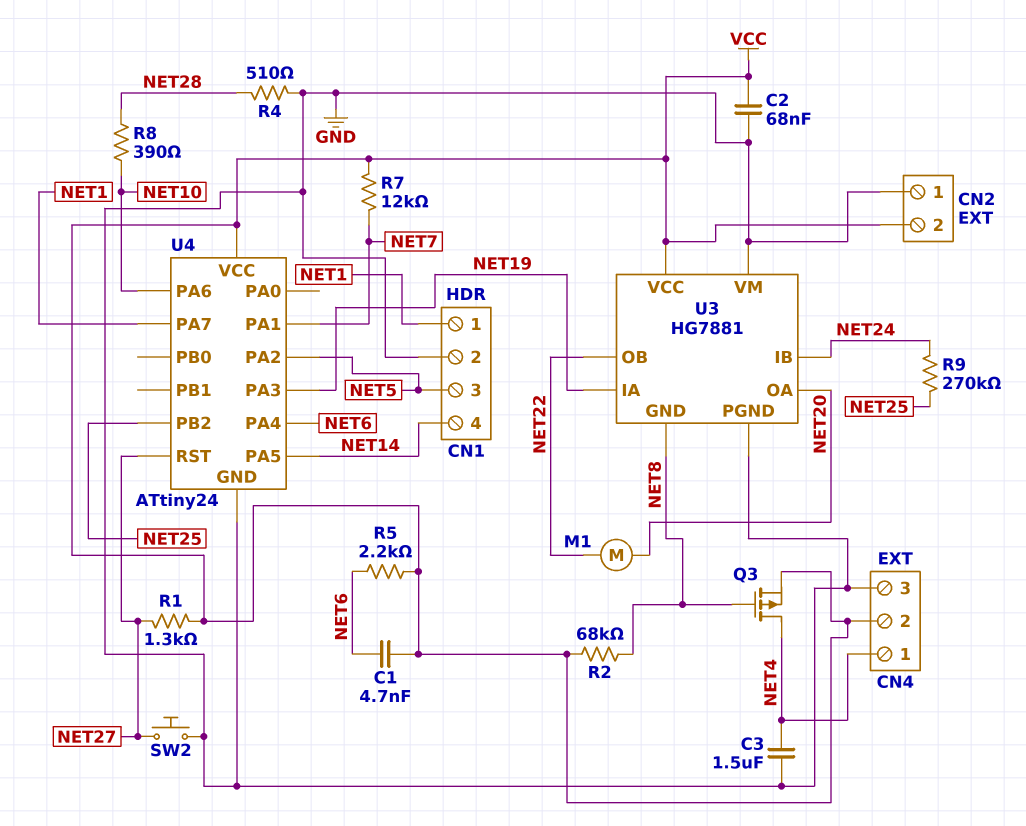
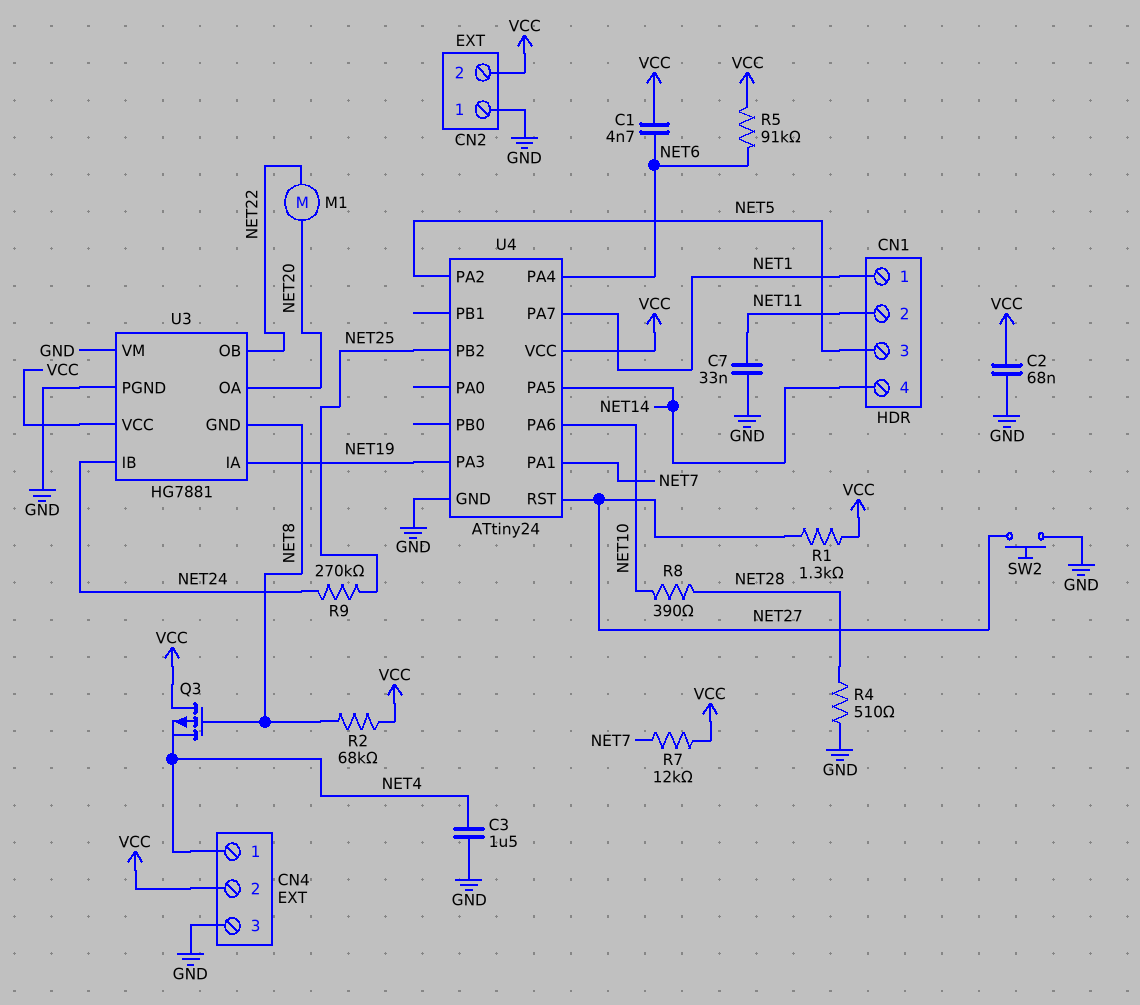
C7: none -> 33nF (GND, NET11)
CN1 pin 2: GND -> NET11
Q3: PMOS (G NET8, D NET4, S VCC) -> PMOS (G NET8, D VCC, S NET4)
R5: 2.2k (NET6, VCC) -> 91k (NET6, VCC)

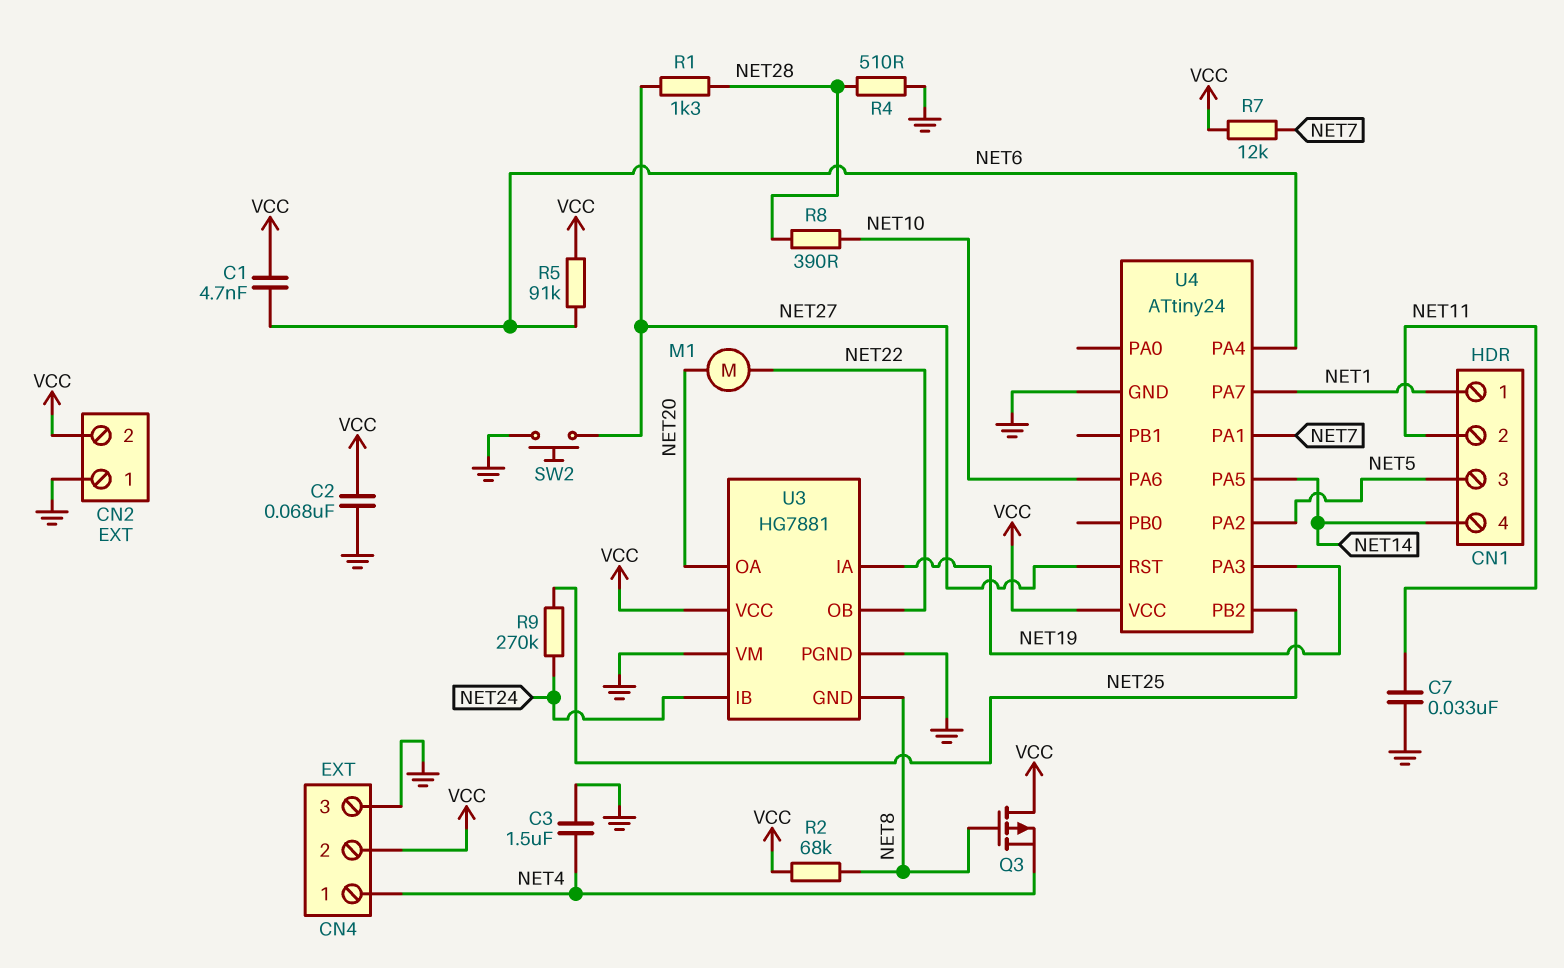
R1: 1.3k (NET27, VCC) -> 1.3k (NET27, NET28)

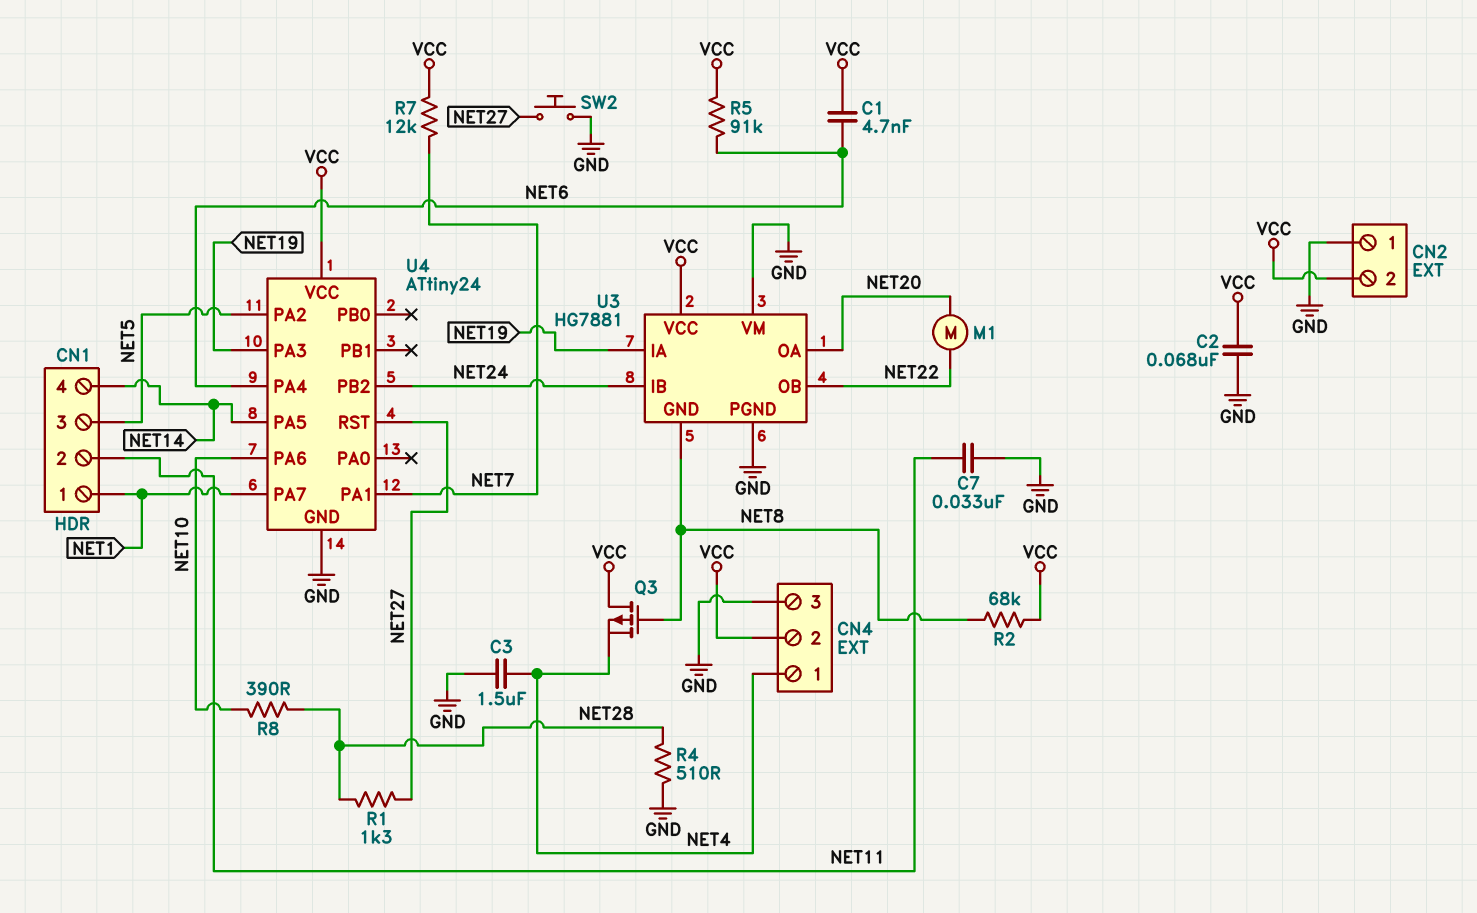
R9: 270k (NET24, NET25) -> none
U4 pin PB2: NET25 -> NET24

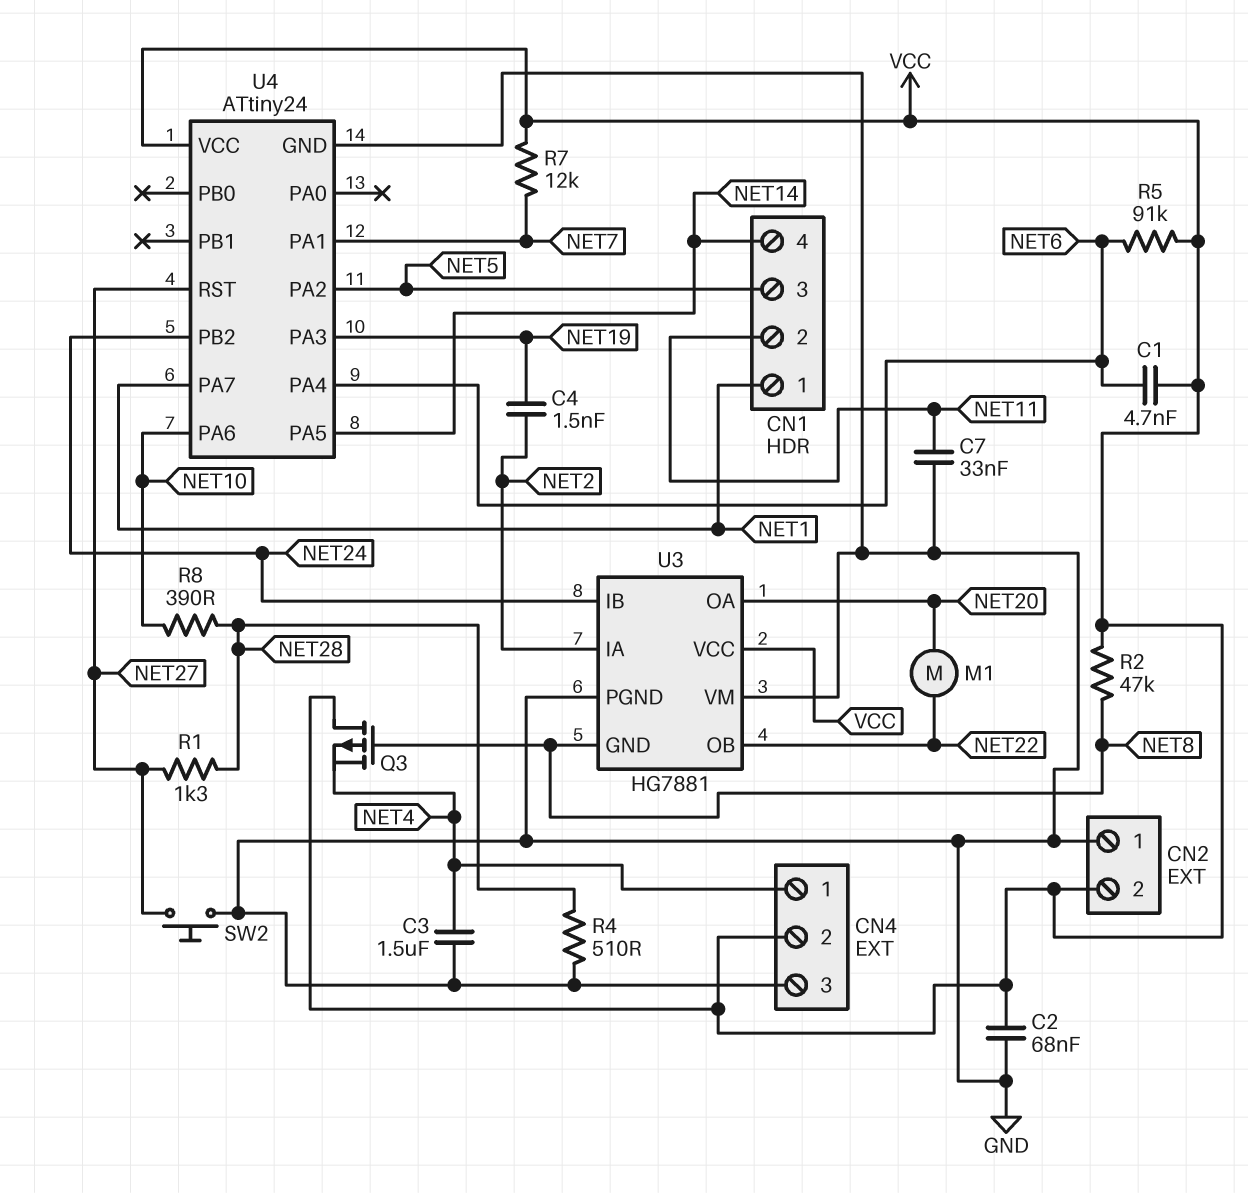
C4: none -> 1.5nF (NET2, NET19)
R2: 68k (NET8, VCC) -> 47k (NET8, VCC)
U3 pin IA: NET19 -> NET2

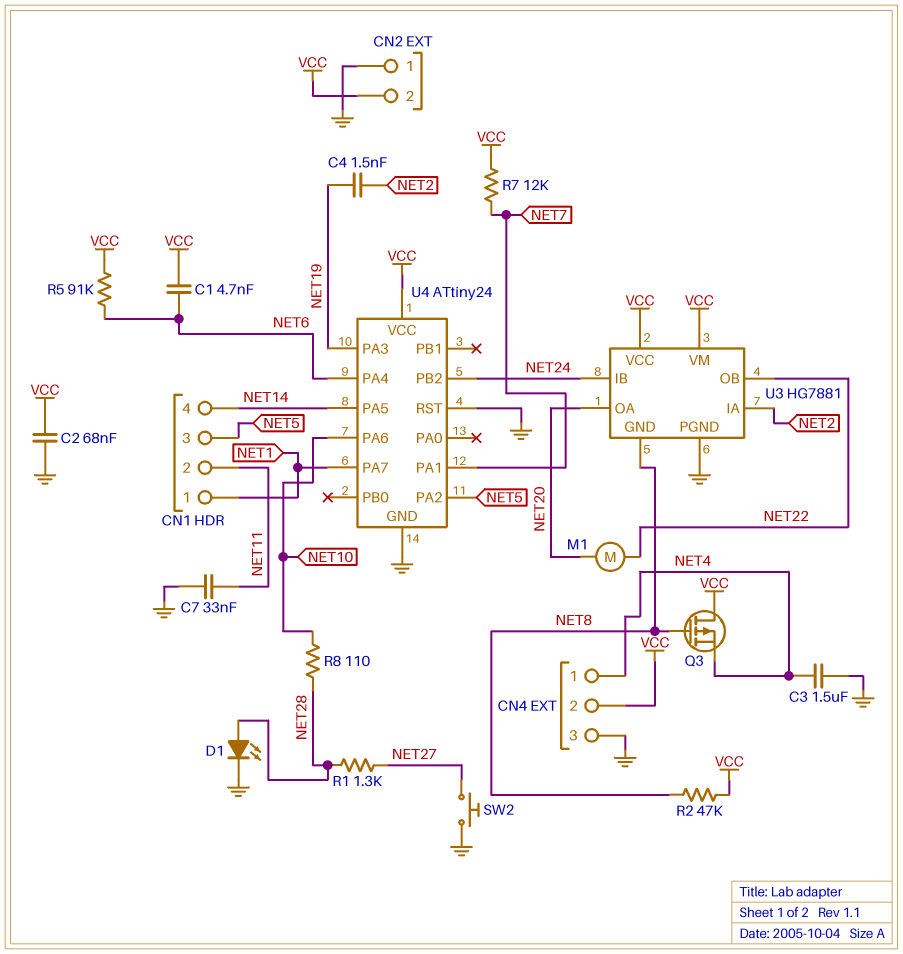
D1: none -> LED (A NET28, K GND)
R4: 510 (GND, NET28) -> none
R8: 390 (NET10, NET28) -> 110 (NET10, NET28)
U3 pin VM: GND -> VCC
U4 pin RST: NET27 -> GND

